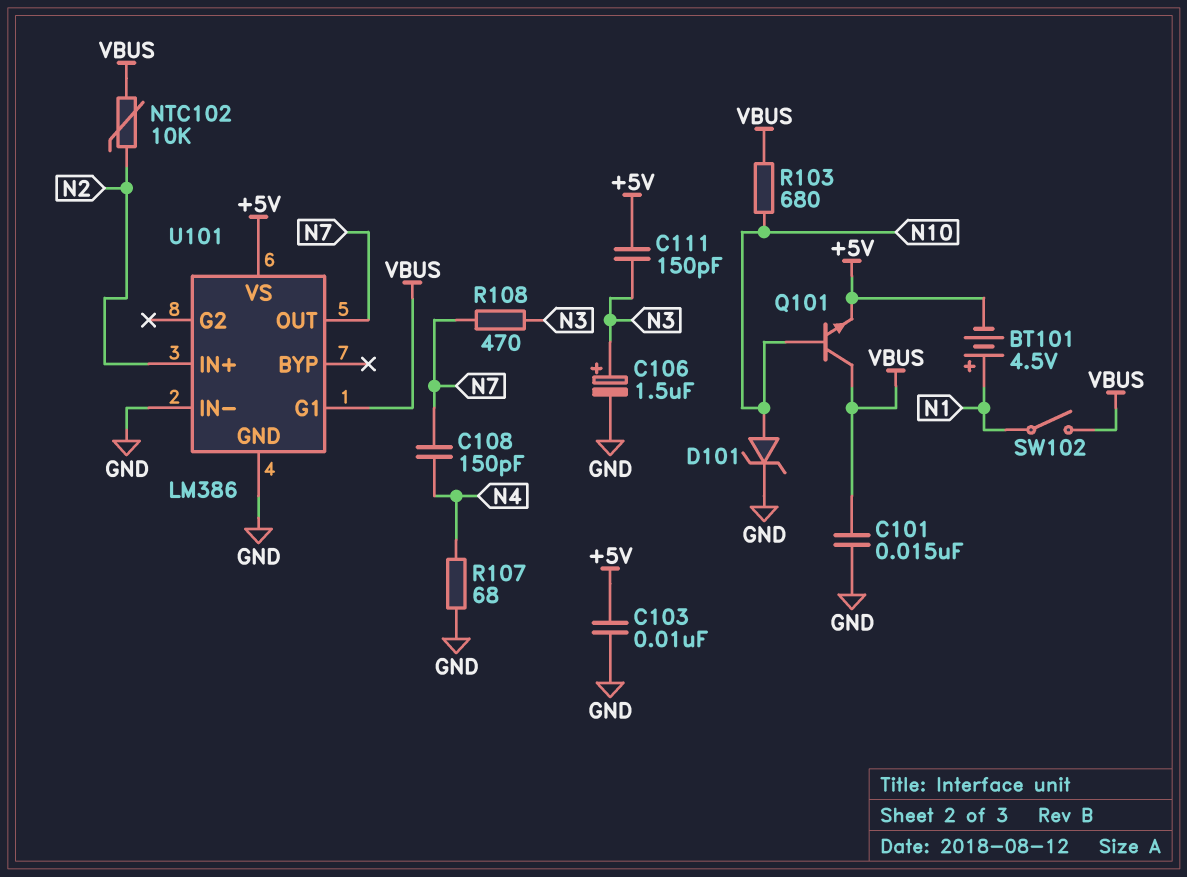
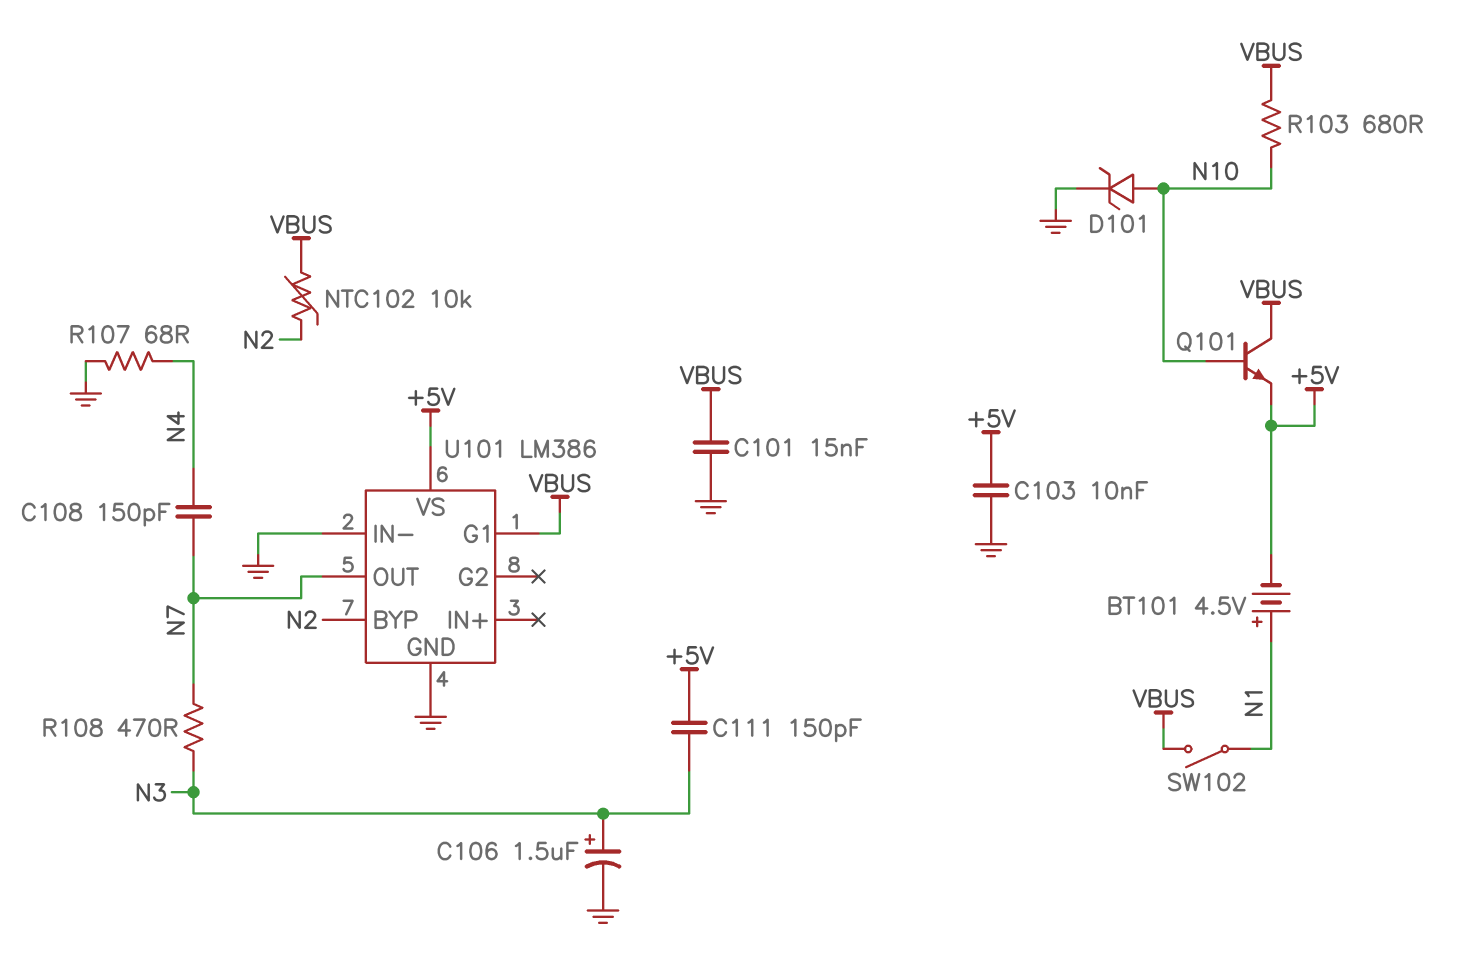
U101 pin BYP: none -> N2
U101 pin IN+: N2 -> none

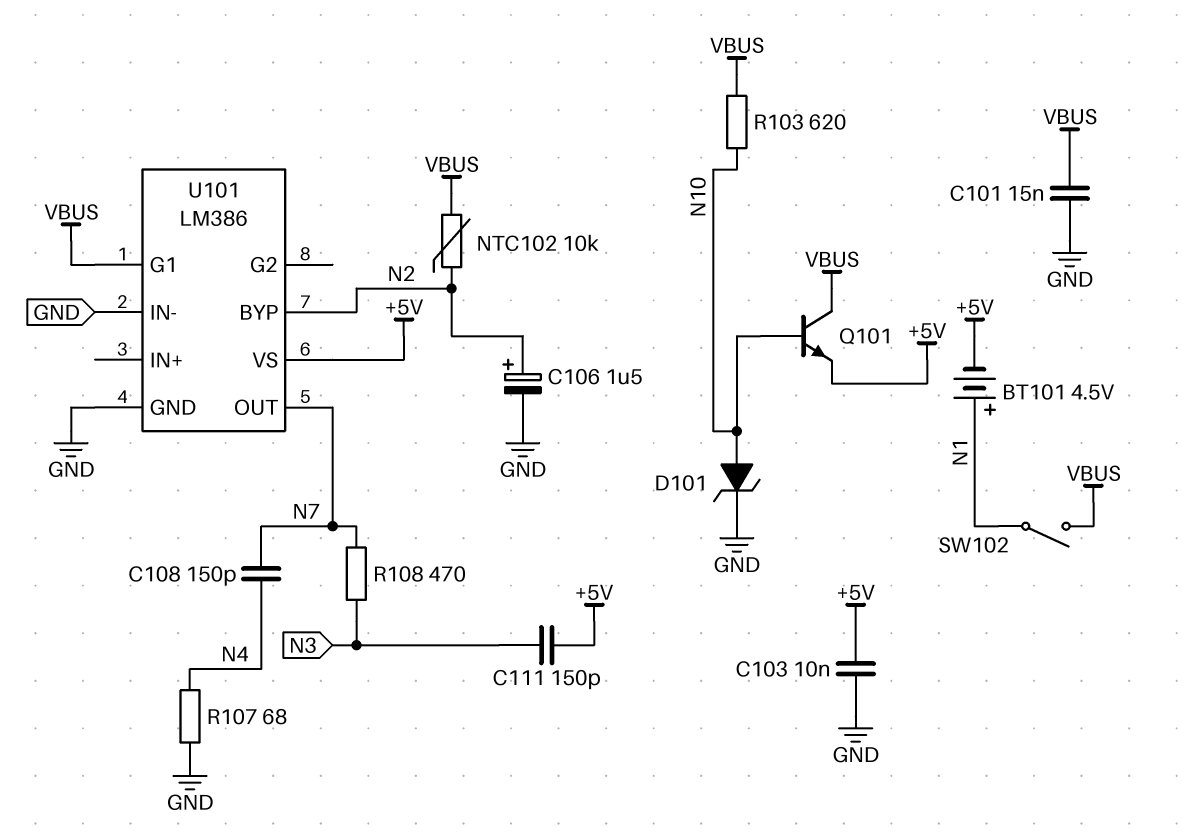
C106: 1.5uF (plus N3, minus GND) -> 1.5uF (plus N2, minus GND)
R103: 680 (N10, VBUS) -> 620 (N10, VBUS)

